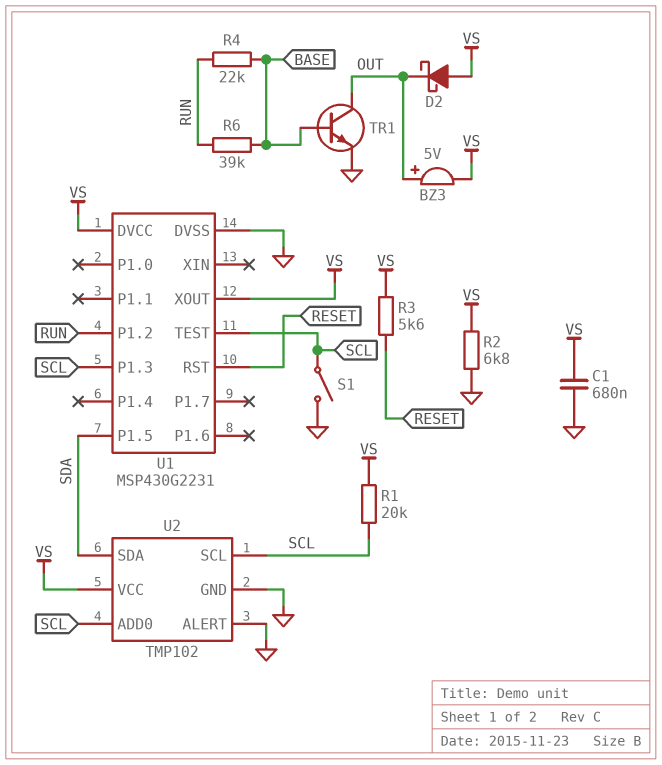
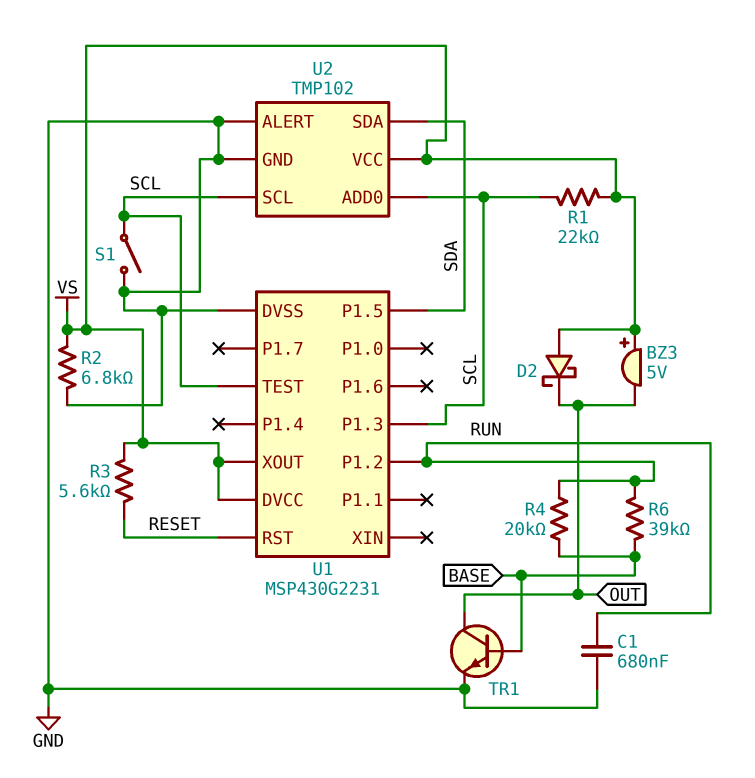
BZ3: buzzer 5V (plus OUT, minus VS) -> buzzer 5V (plus VS, minus OUT)
C1: 680nF (GND, VS) -> 680nF (GND, RUN)
R1: 20k (SCL, VS) -> 22k (SCL, VS)
R4: 22k (BASE, RUN) -> 20k (BASE, RUN)

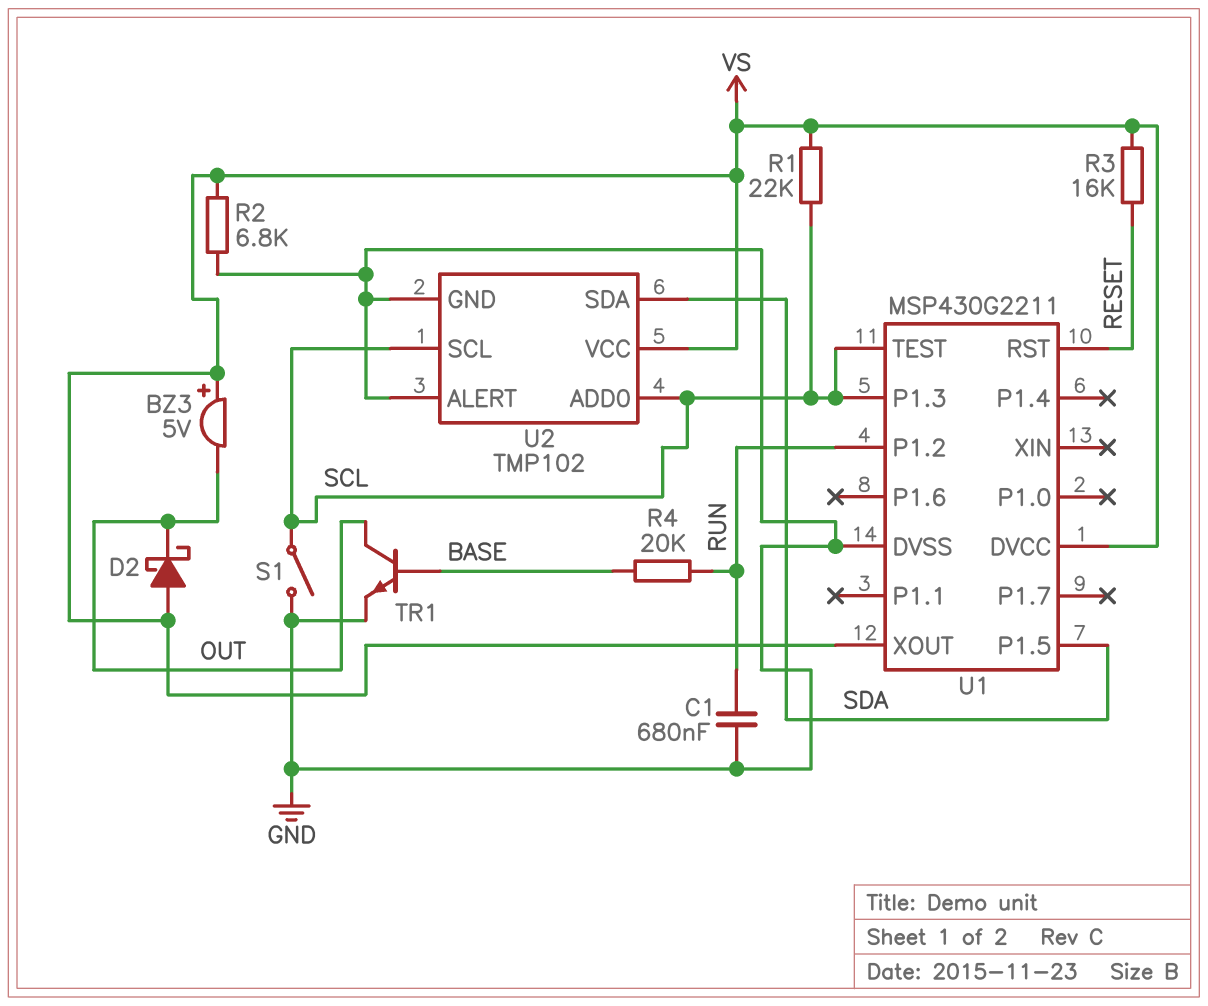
R3: 5.6k (RESET, VS) -> 16k (RESET, VS)
R6: 39k (BASE, RUN) -> none
U1: MSP430G2231 -> MSP430G2211

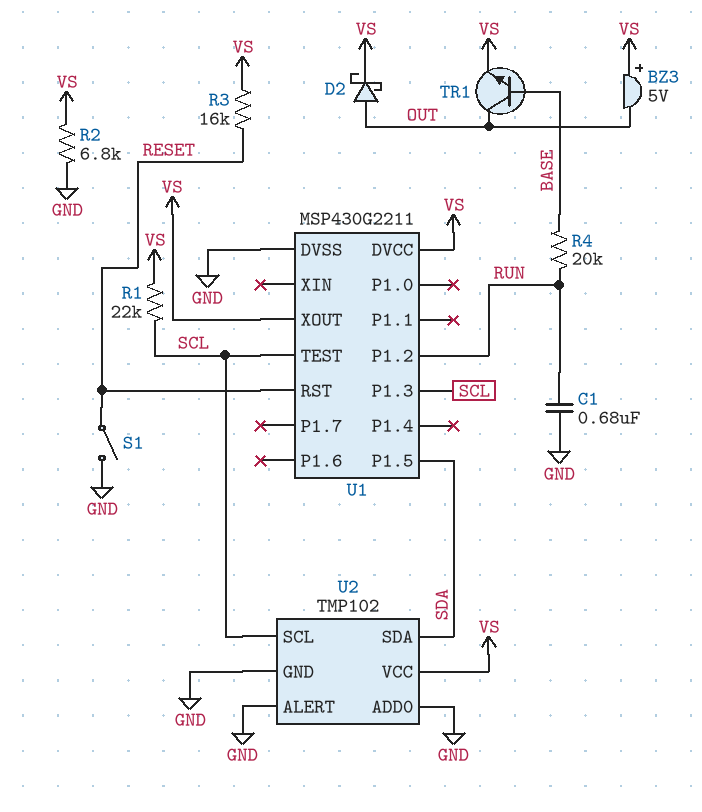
D2: schottky (A VS, K OUT) -> schottky (A OUT, K VS)
S1: switch (GND, SCL) -> switch (GND, RESET)
TR1: NPN (B BASE, C OUT, E GND) -> NPN (B BASE, C OUT, E VS)
U2 pin ADD0: SCL -> GND

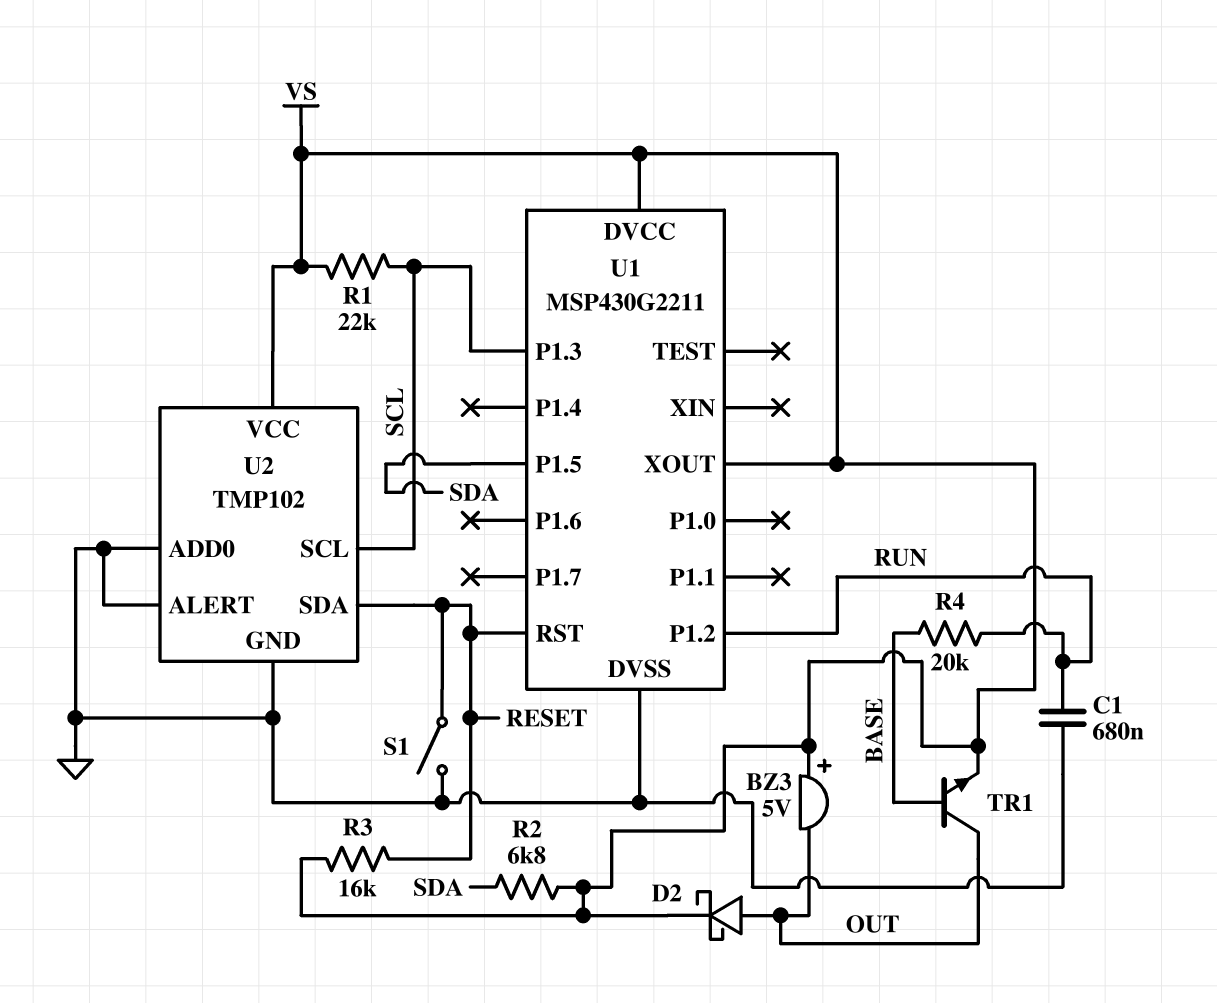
R2: 6.8k (GND, VS) -> 6.8k (SDA, VS)
U1 pin TEST: SCL -> none
U2 pin SDA: SDA -> RESET

